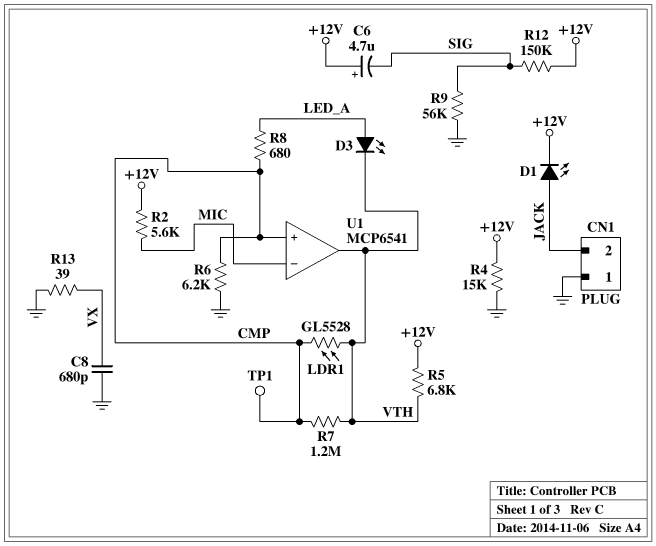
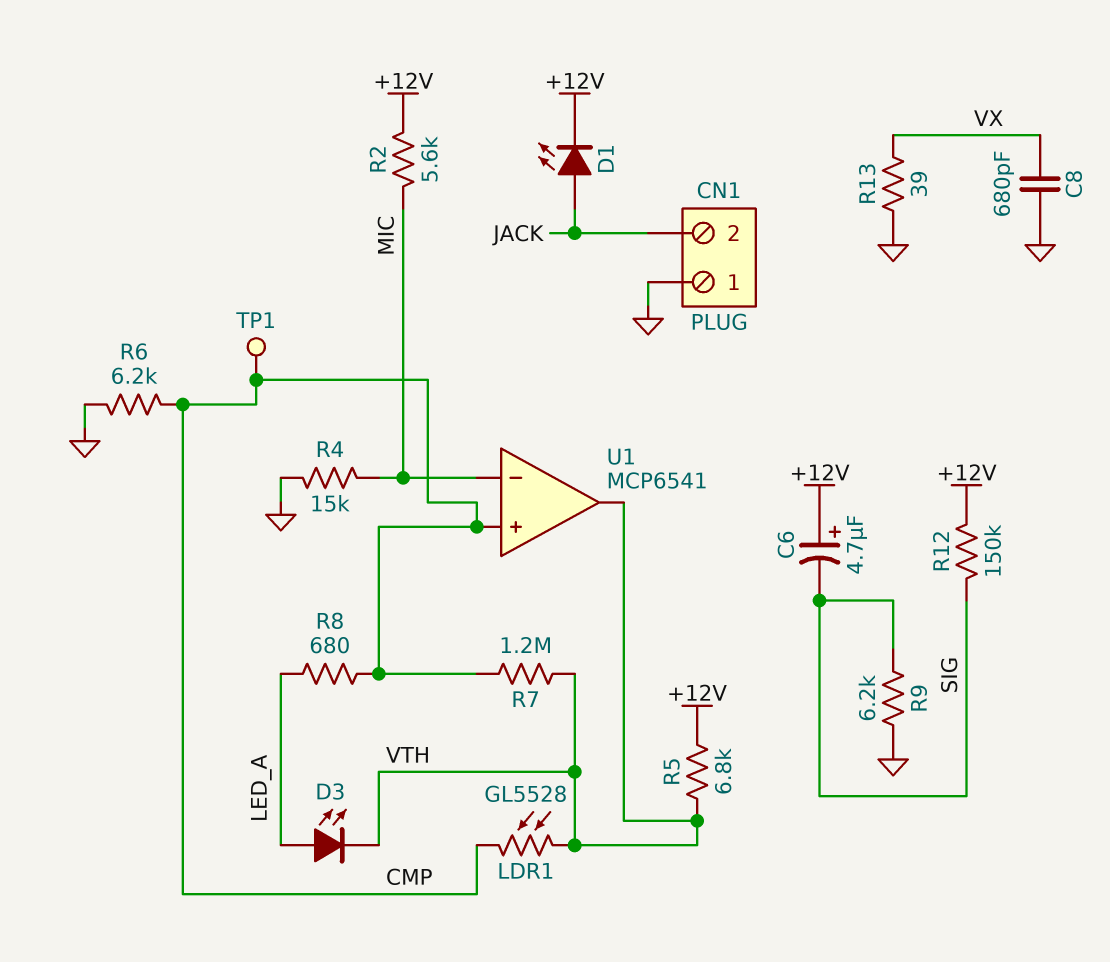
R4: 15k (+12V, GND) -> 15k (GND, MIC)
R9: 56k (GND, SIG) -> 6.2k (GND, SIG)

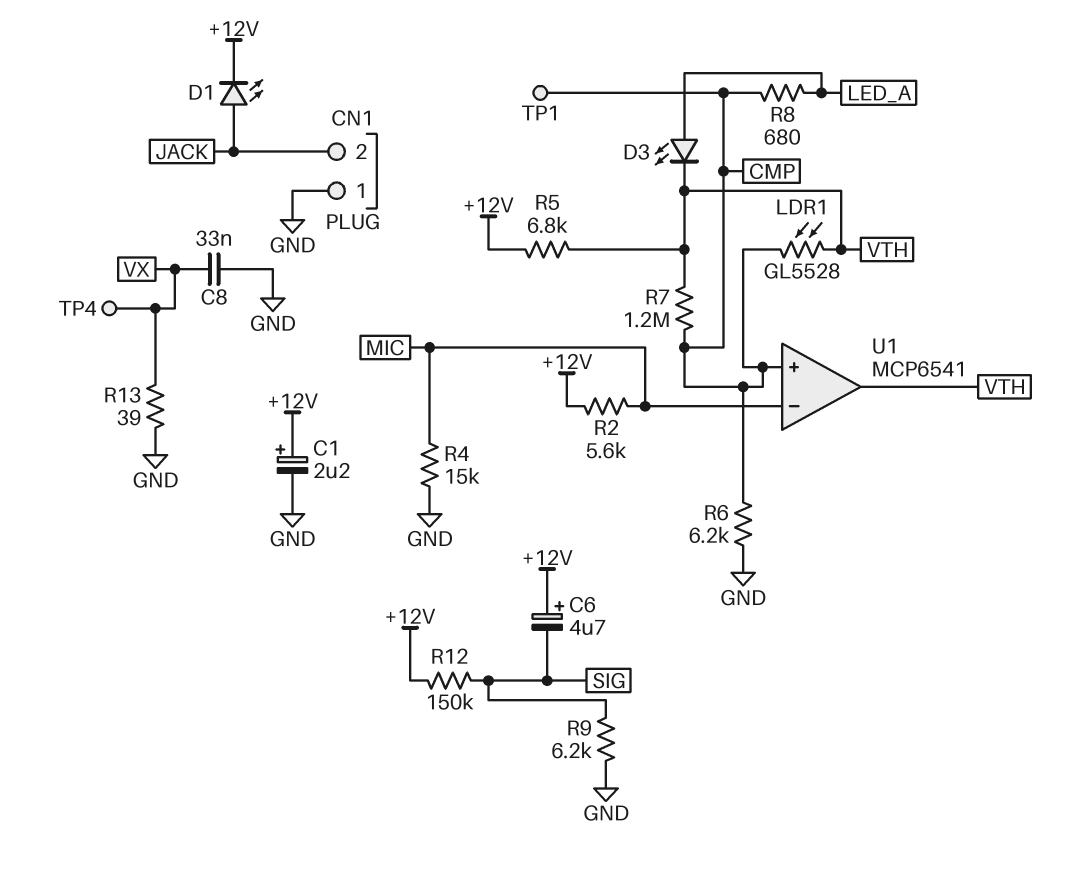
C1: none -> 2.2uF (plus +12V, minus GND)
C8: 680pF (GND, VX) -> 33nF (GND, VX)
TP4: none -> test point (VX)

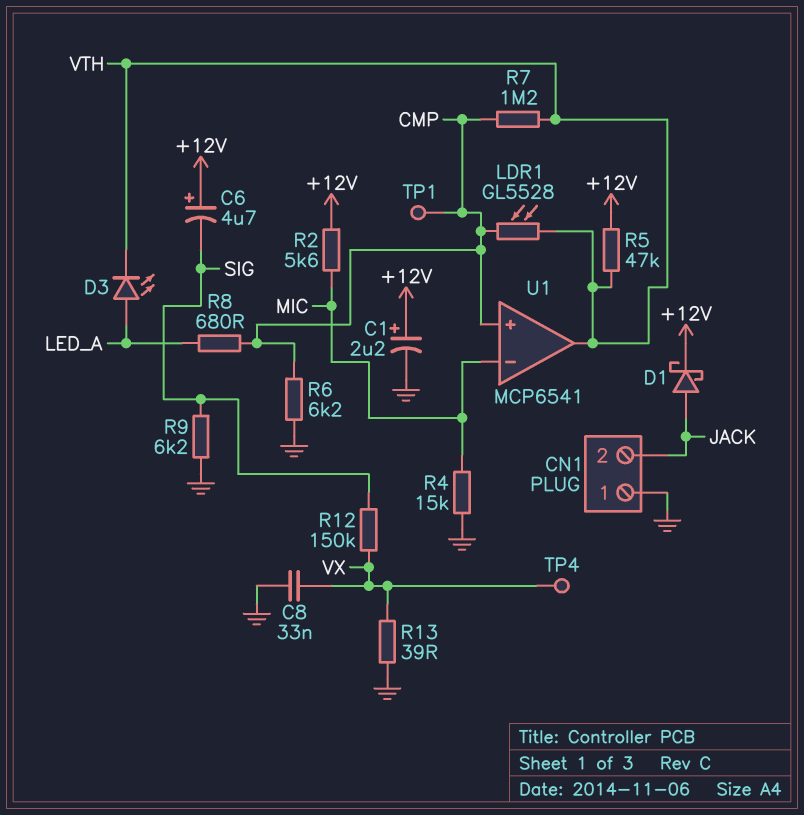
D1: LED (A JACK, K +12V) -> schottky (A JACK, K +12V)
R5: 6.8k (+12V, VTH) -> 47k (+12V, VTH)
R12: 150k (+12V, SIG) -> 150k (SIG, VX)

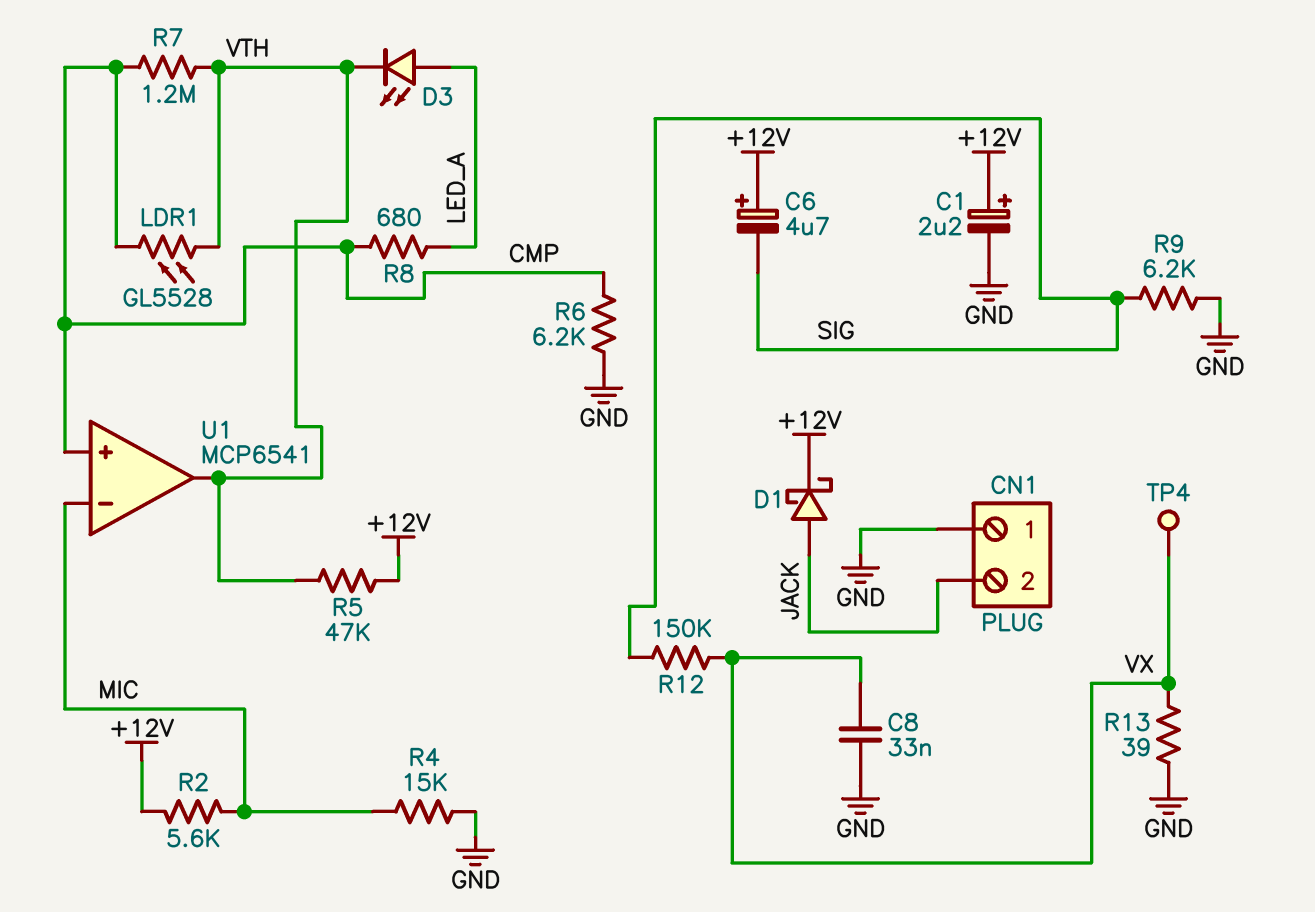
TP1: test point (CMP) -> none

